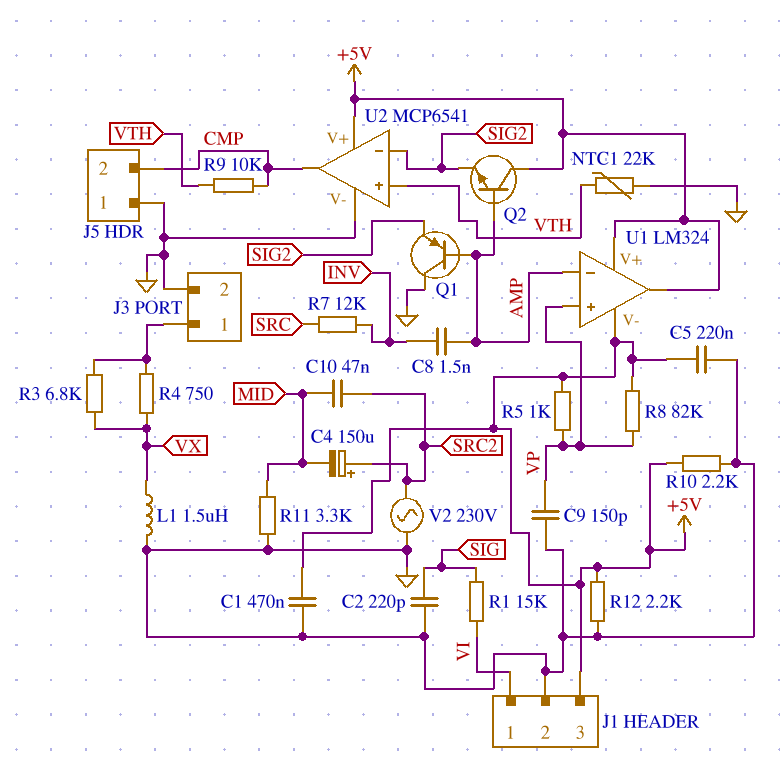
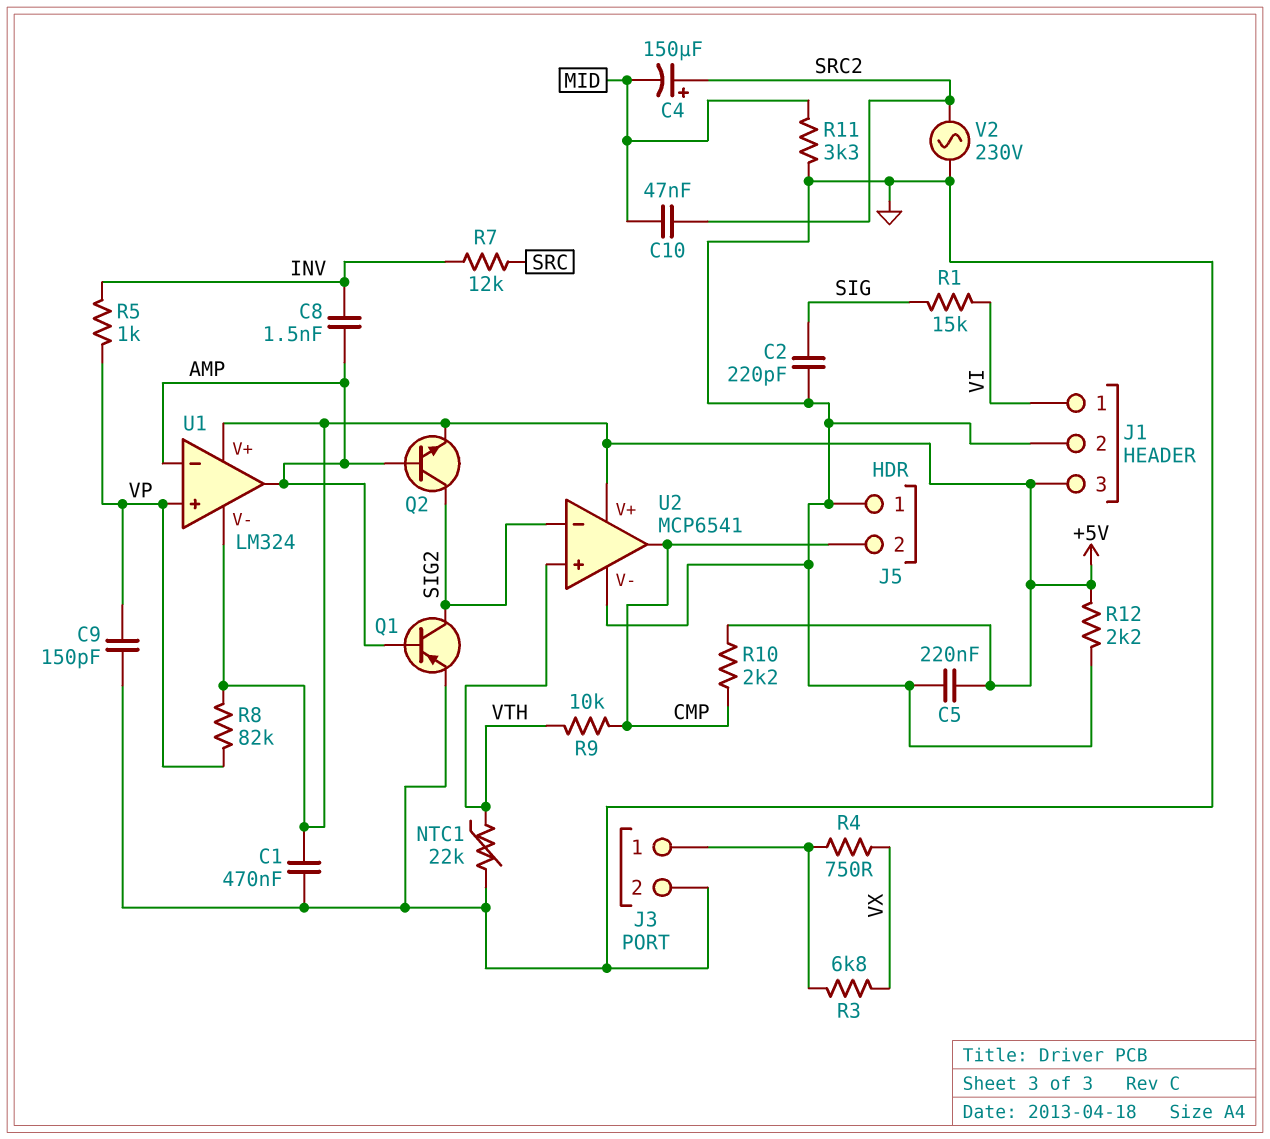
L1: 1.5uH (GND, VX) -> none
Q1: PNP (B AMP, C GND, E SIG2) -> PNP (B AMP, C SIG2, E GND)
Q2: NPN (B AMP, C +5V, E SIG2) -> NPN (B AMP, C SIG2, E +5V)
R5: 1k (+5V, VP) -> 1k (INV, VP)
R10: 2.2k (+5V, GND) -> 2.2k (+5V, CMP)
U1 pin out: +5V -> AMP

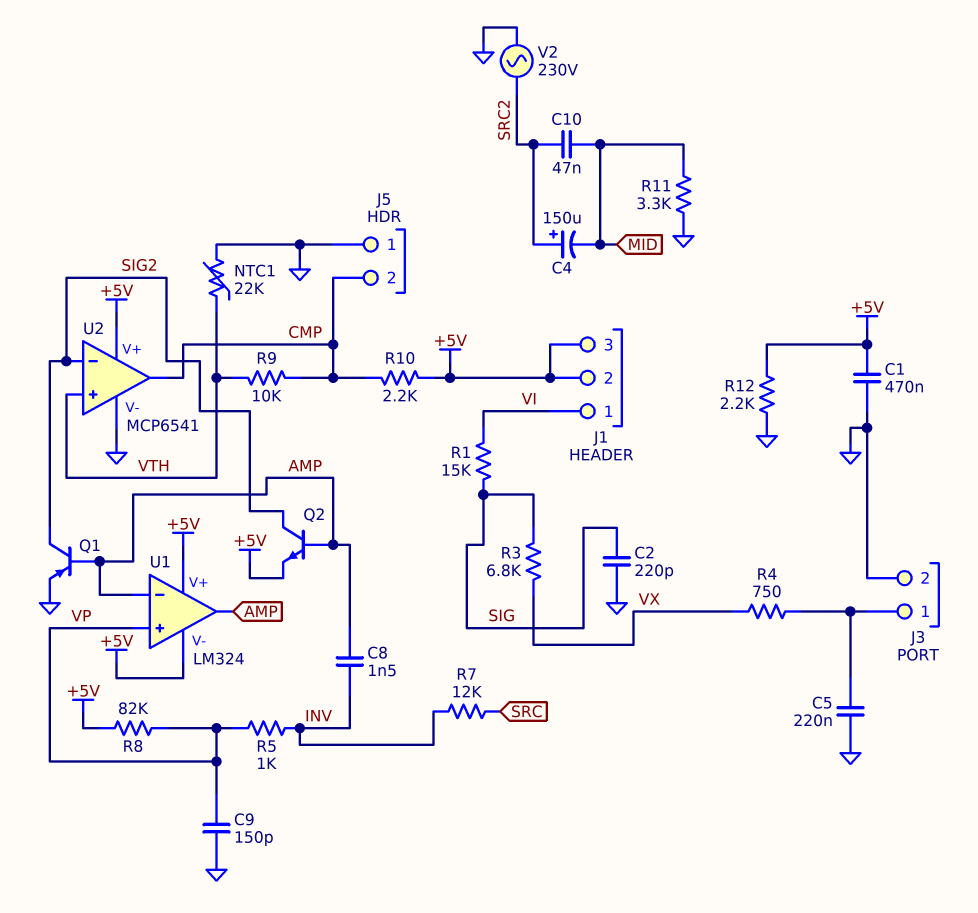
C5: 220nF (+5V, GND) -> 220nF (GND, J3/1)
J1 pin 2: GND -> +5V
R3: 6.8k (J3/1, VX) -> 6.8k (SIG, VX)

